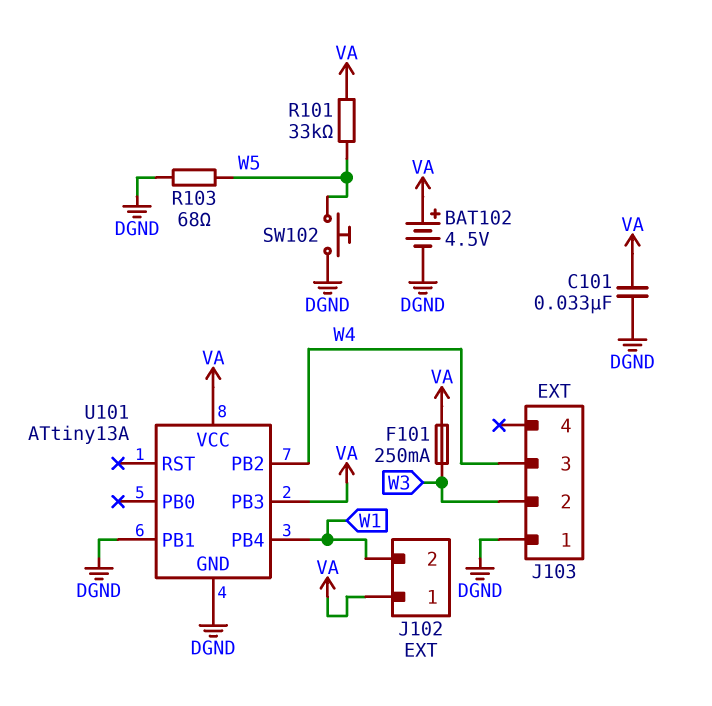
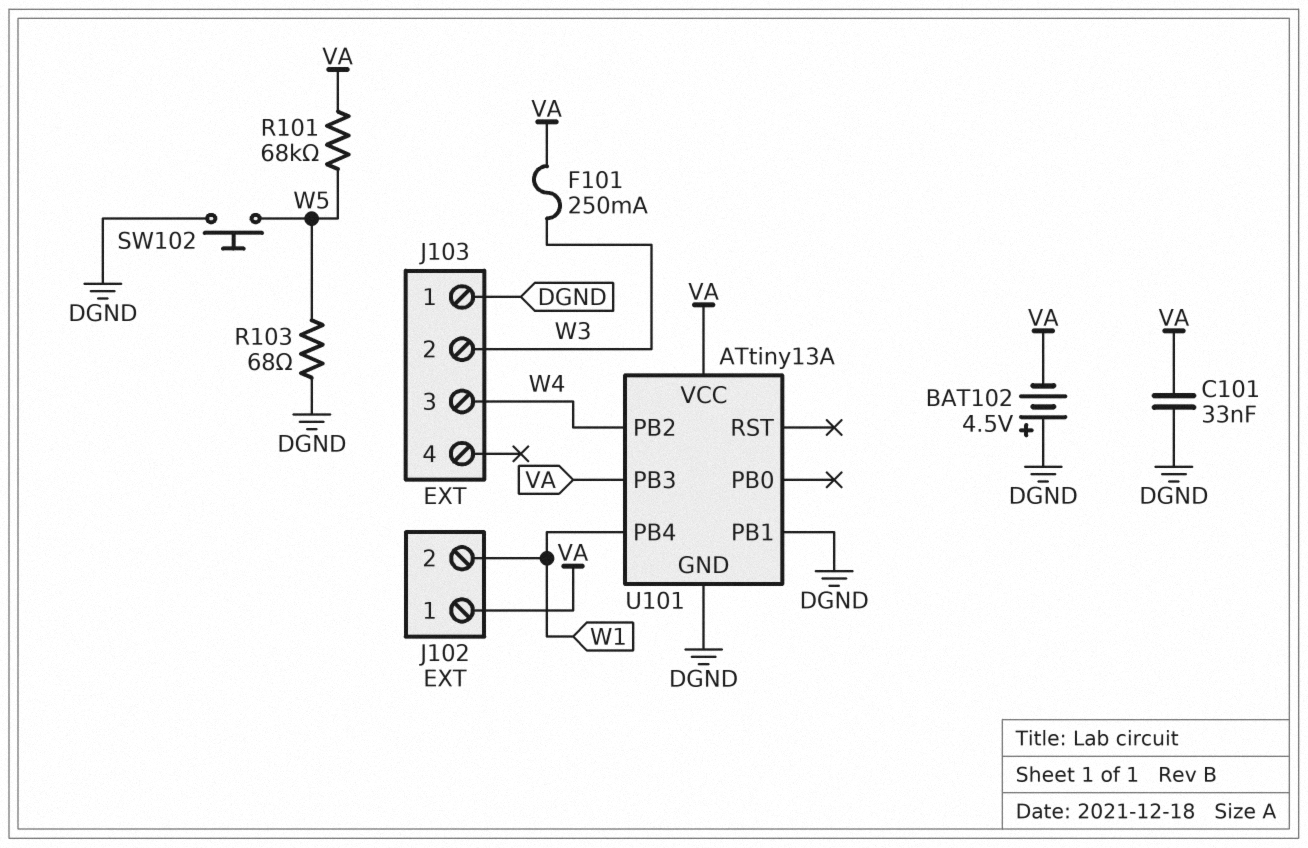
BAT102: 4.5V (plus VA, minus DGND) -> 4.5V (plus DGND, minus VA)
R101: 33k (VA, W5) -> 68k (VA, W5)

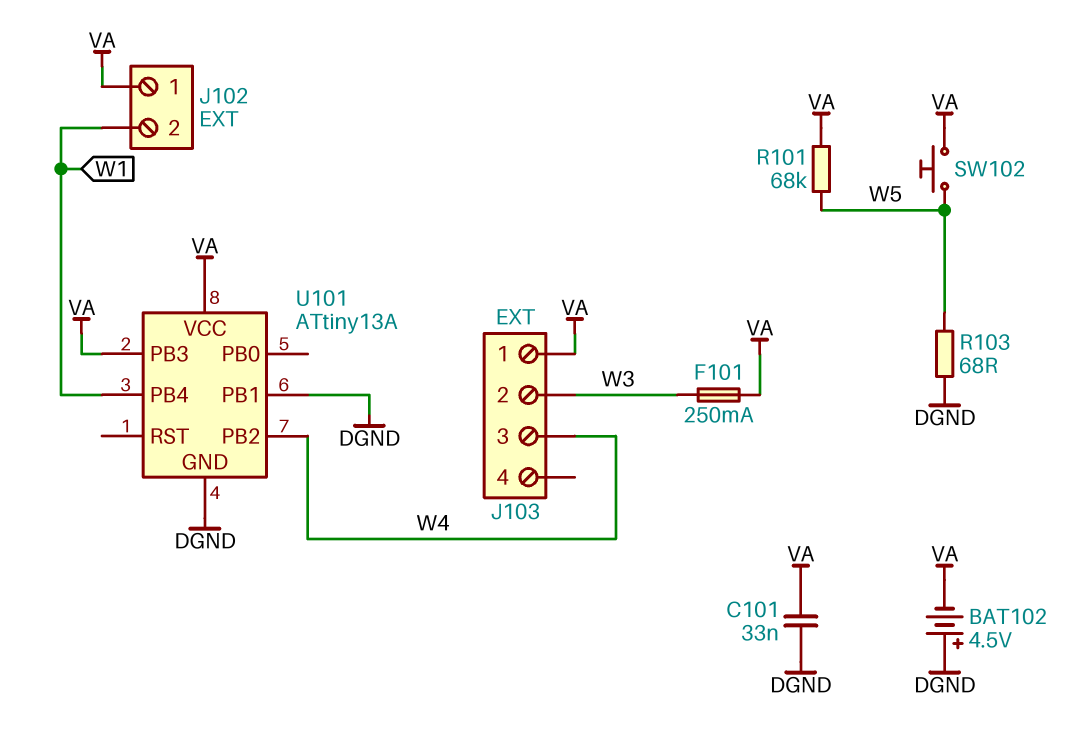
J103 pin 1: DGND -> VA
SW102: button (DGND, W5) -> button (VA, W5)

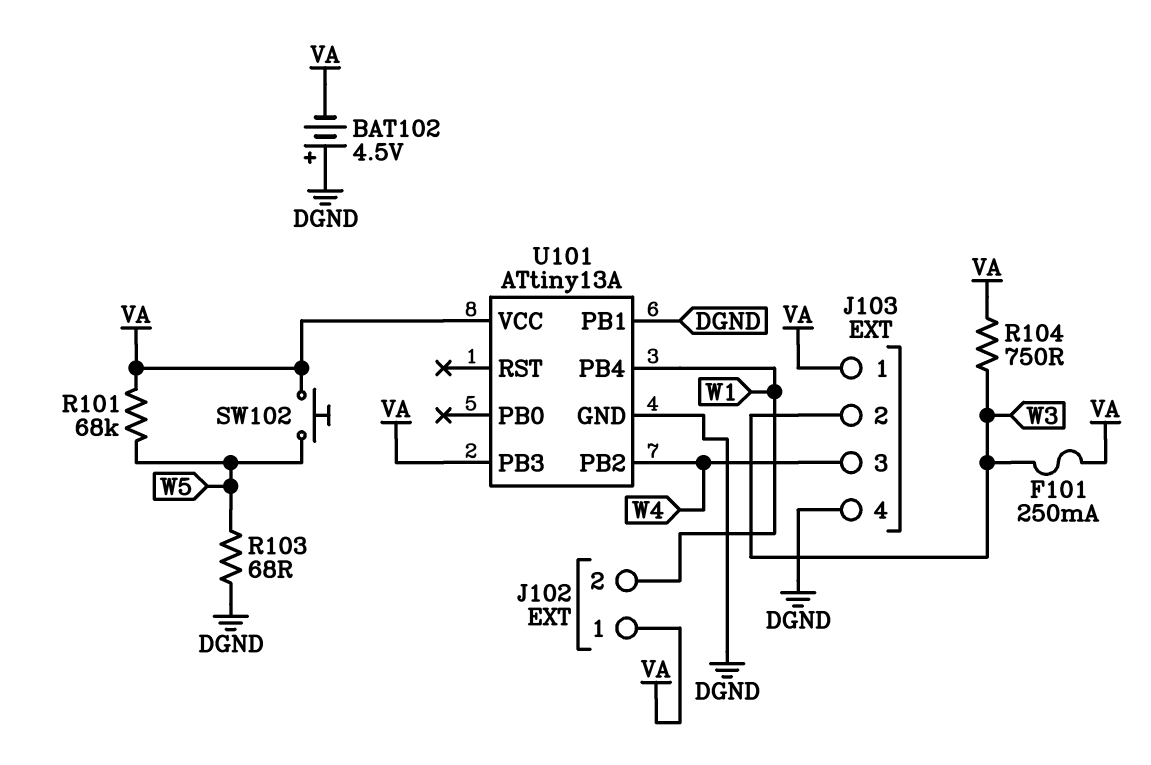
C101: 33nF (DGND, VA) -> none
J103 pin 4: none -> DGND
R104: none -> 750 (VA, W3)

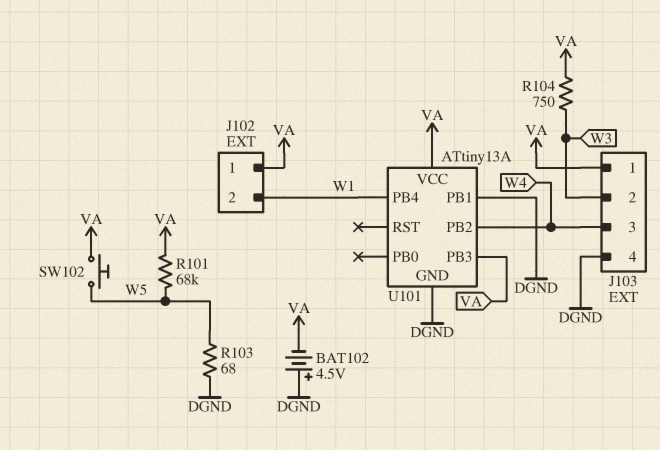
F101: 250mA (VA, W3) -> none

